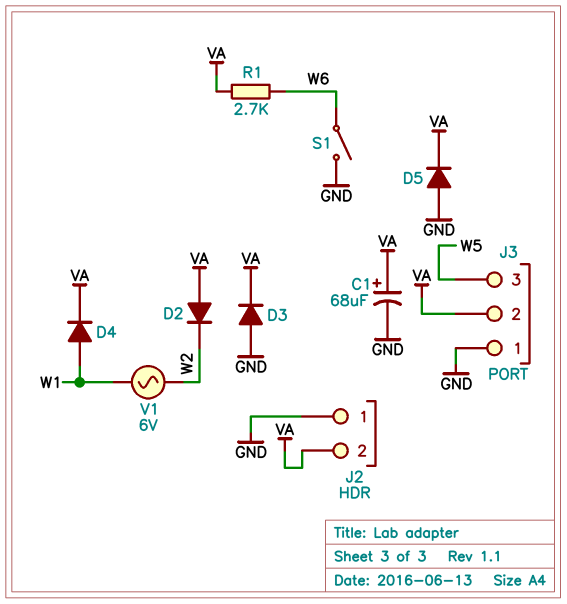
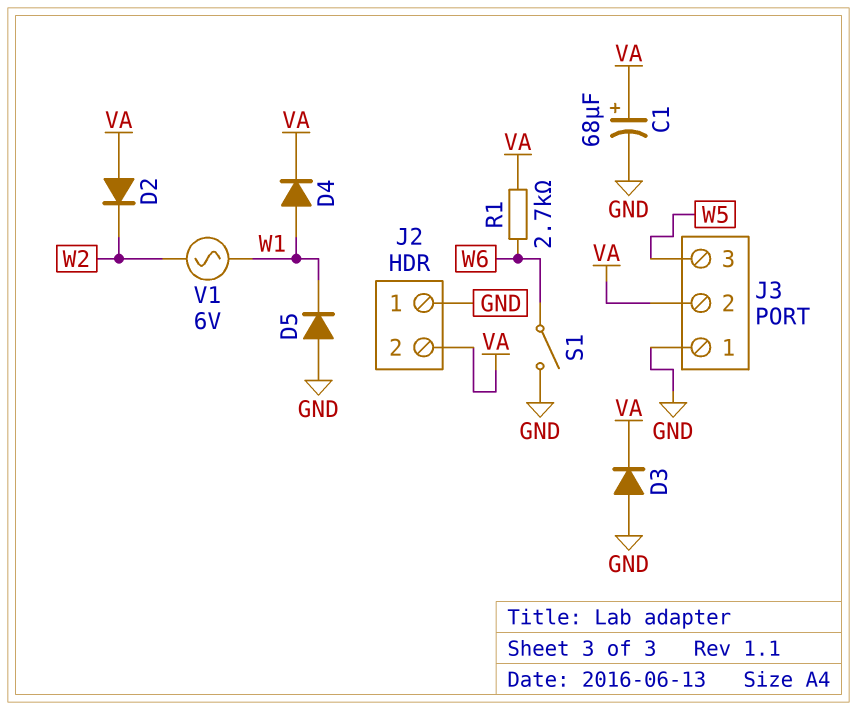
D5: diode (A GND, K VA) -> diode (A GND, K W1)

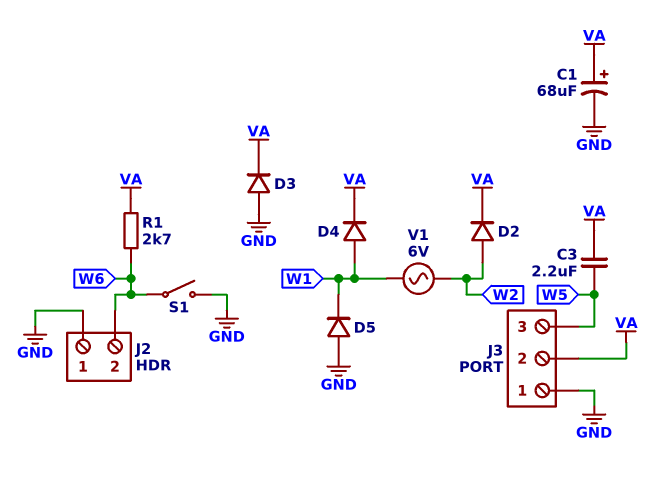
C3: none -> 2.2uF (VA, W5)
D2: diode (A VA, K W2) -> diode (A W2, K VA)
J2 pin 2: VA -> W6

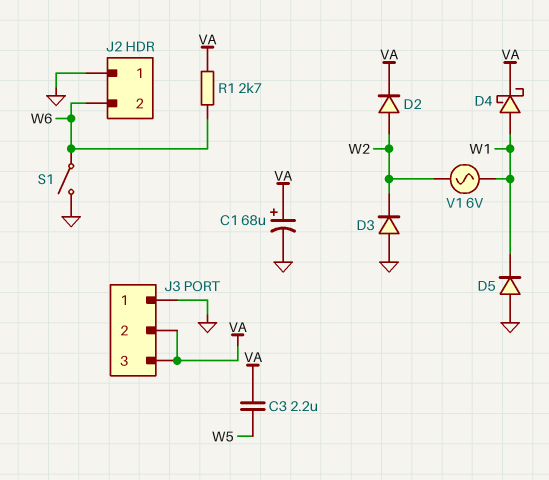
D3: diode (A GND, K VA) -> diode (A GND, K W2)
D4: diode (A W1, K VA) -> schottky (A W1, K VA)
J3 pin 3: W5 -> VA

